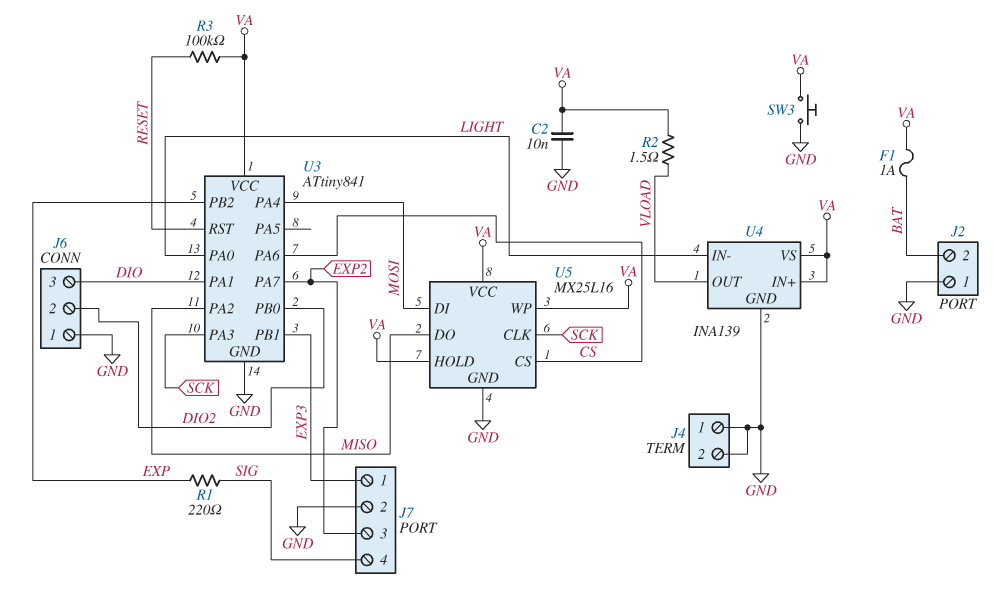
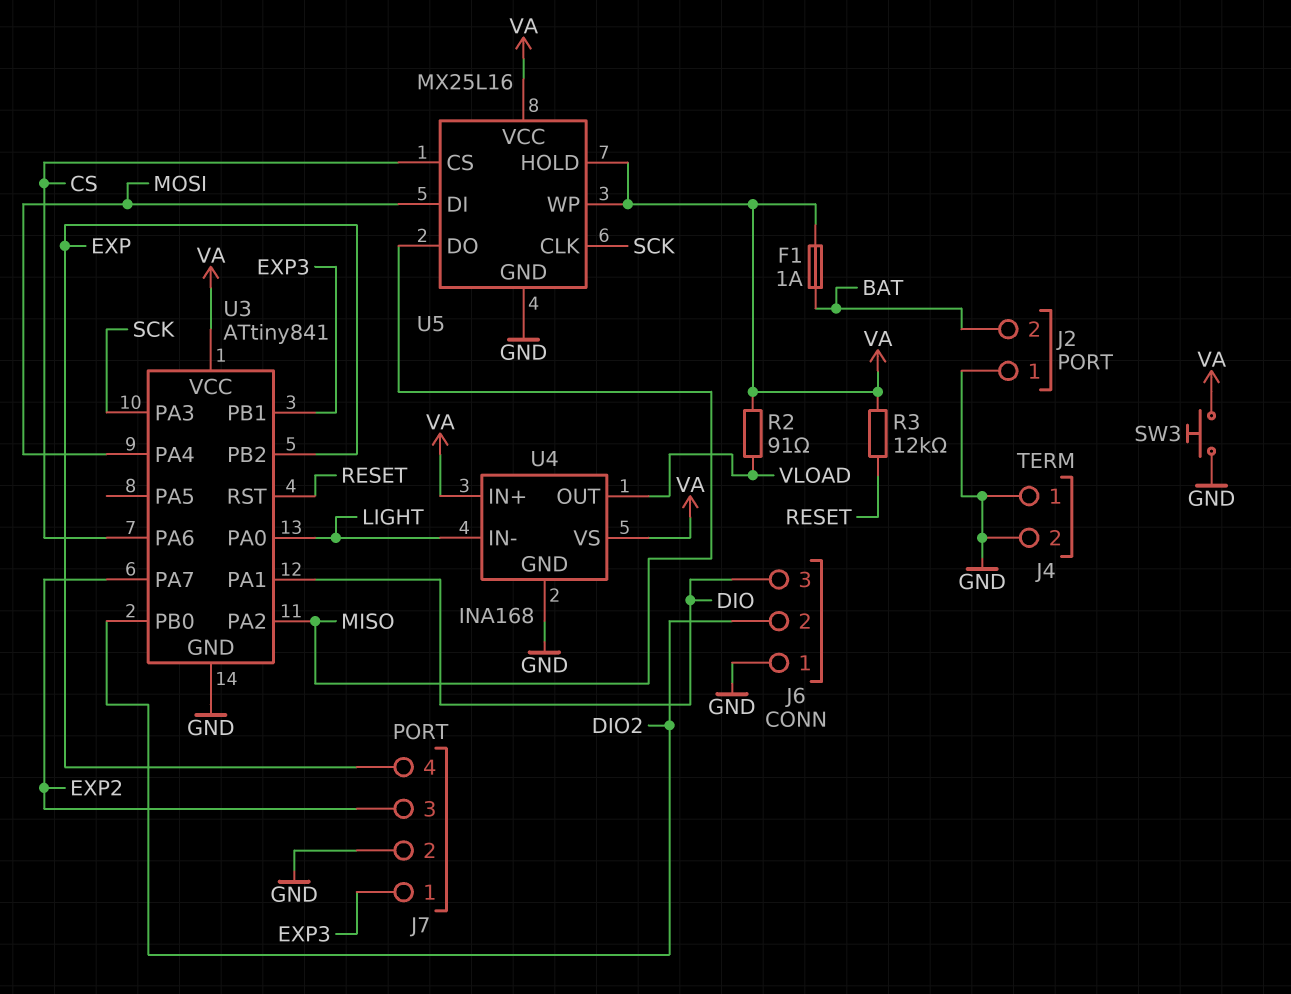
C2: 10nF (GND, VA) -> none
J7 pin 4: SIG -> EXP
R1: 220 (EXP, SIG) -> none
R2: 1.5 (VA, VLOAD) -> 91 (VA, VLOAD)
R3: 100k (RESET, VA) -> 12k (RESET, VA)
U4: INA139 -> INA168

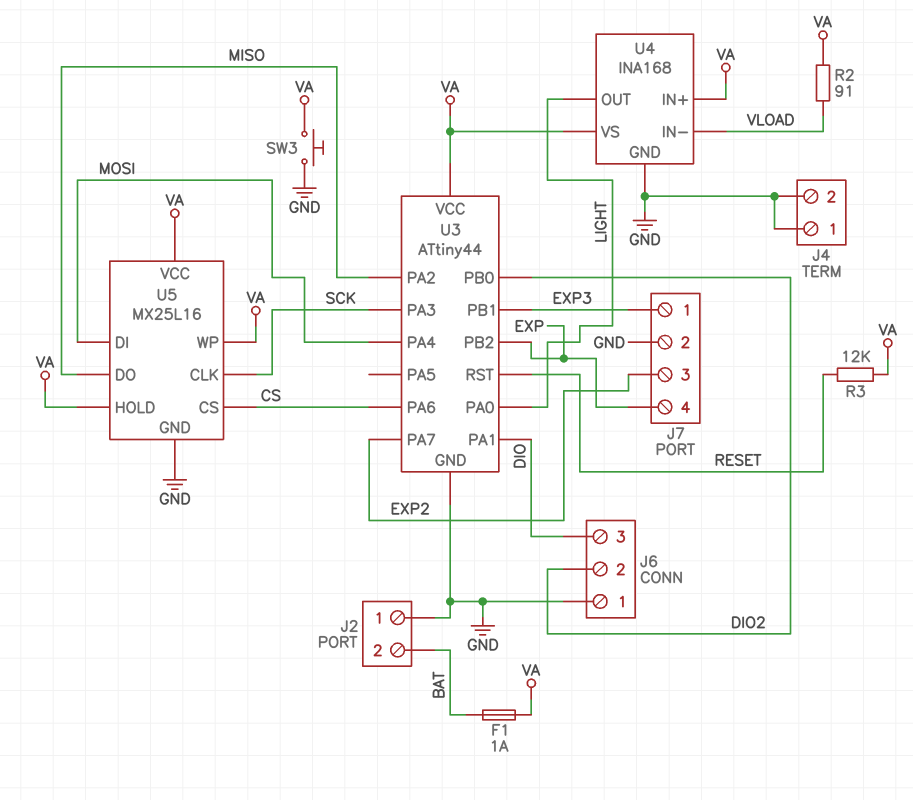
U3: ATtiny841 -> ATtiny44
U4 pin IN-: LIGHT -> VLOAD
U4 pin OUT: VLOAD -> LIGHT

